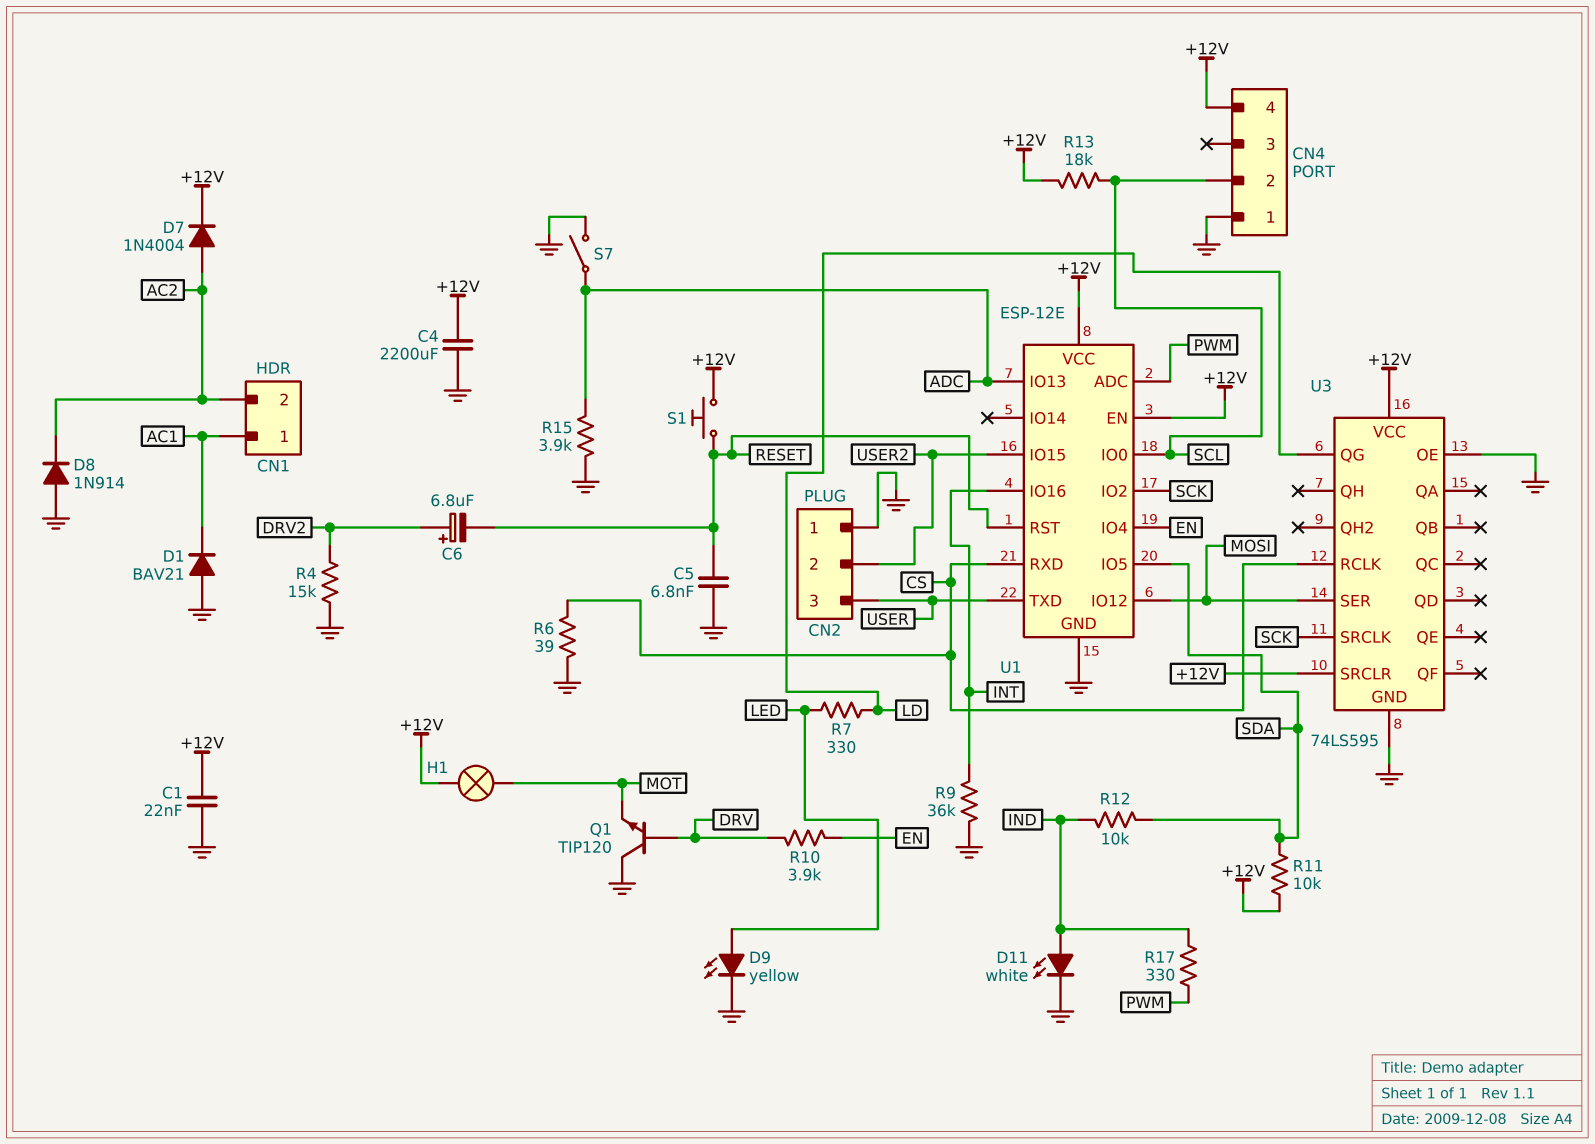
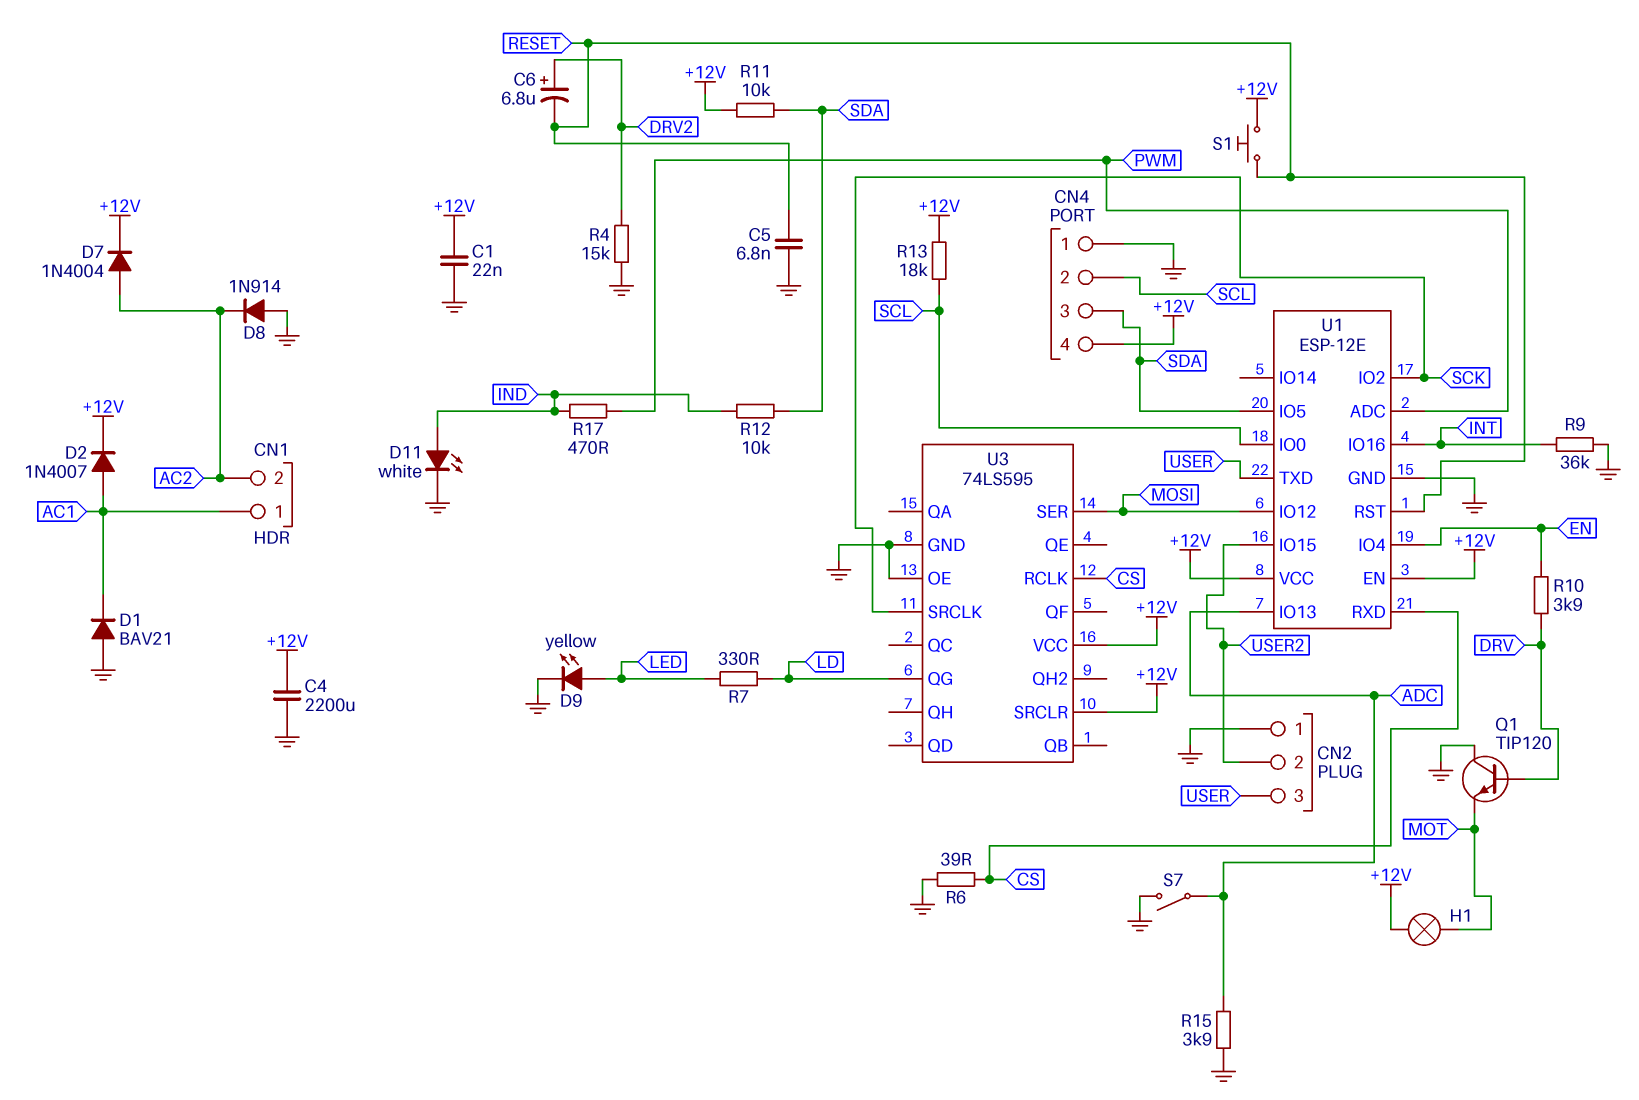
CN4 pin 3: none -> SDA
D2: none -> diode 1N4007 (A AC1, K +12V)
R17: 330 (IND, PWM) -> 470 (IND, PWM)

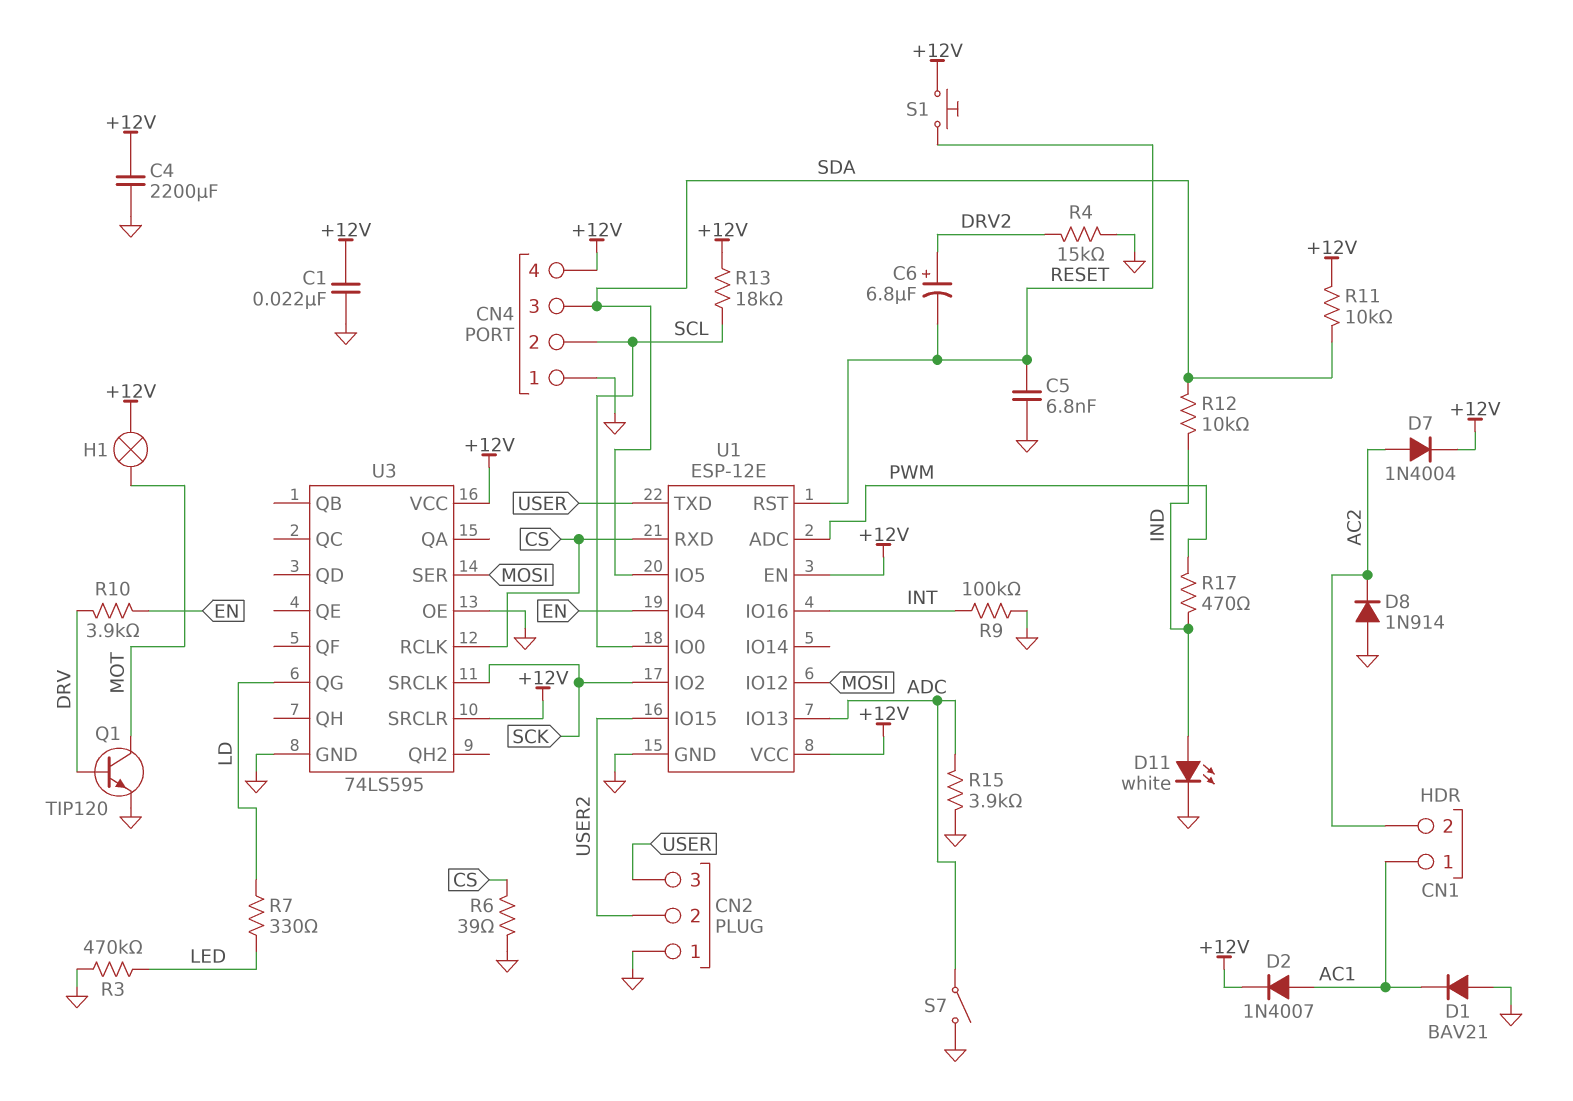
D9: LED yellow (A LED, K GND) -> none
Q1: NPN TIP120 (B DRV, C GND, E MOT) -> NPN TIP120 (B DRV, C MOT, E GND)
R3: none -> 470k (GND, LED)
R9: 36k (GND, INT) -> 100k (GND, INT)

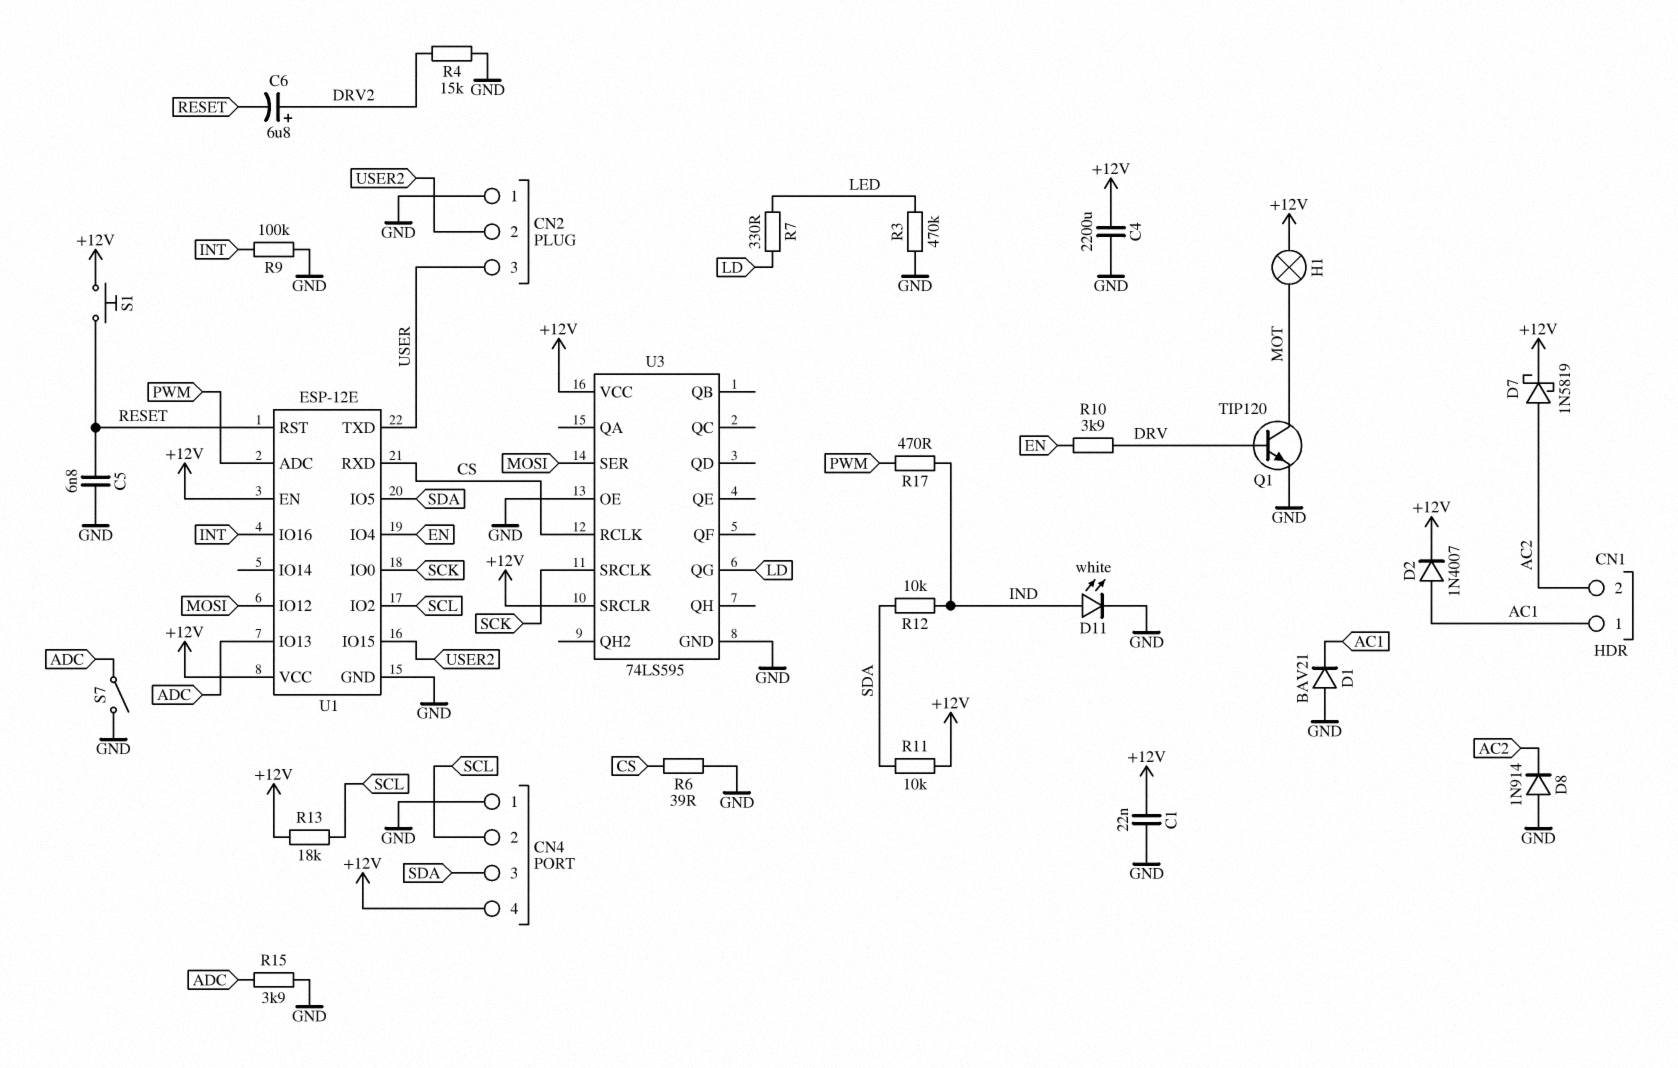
D7: diode 1N4004 (A AC2, K +12V) -> schottky 1N5819 (A AC2, K +12V)
U1 pin IO0: SCL -> SCK
U1 pin IO2: SCK -> SCL

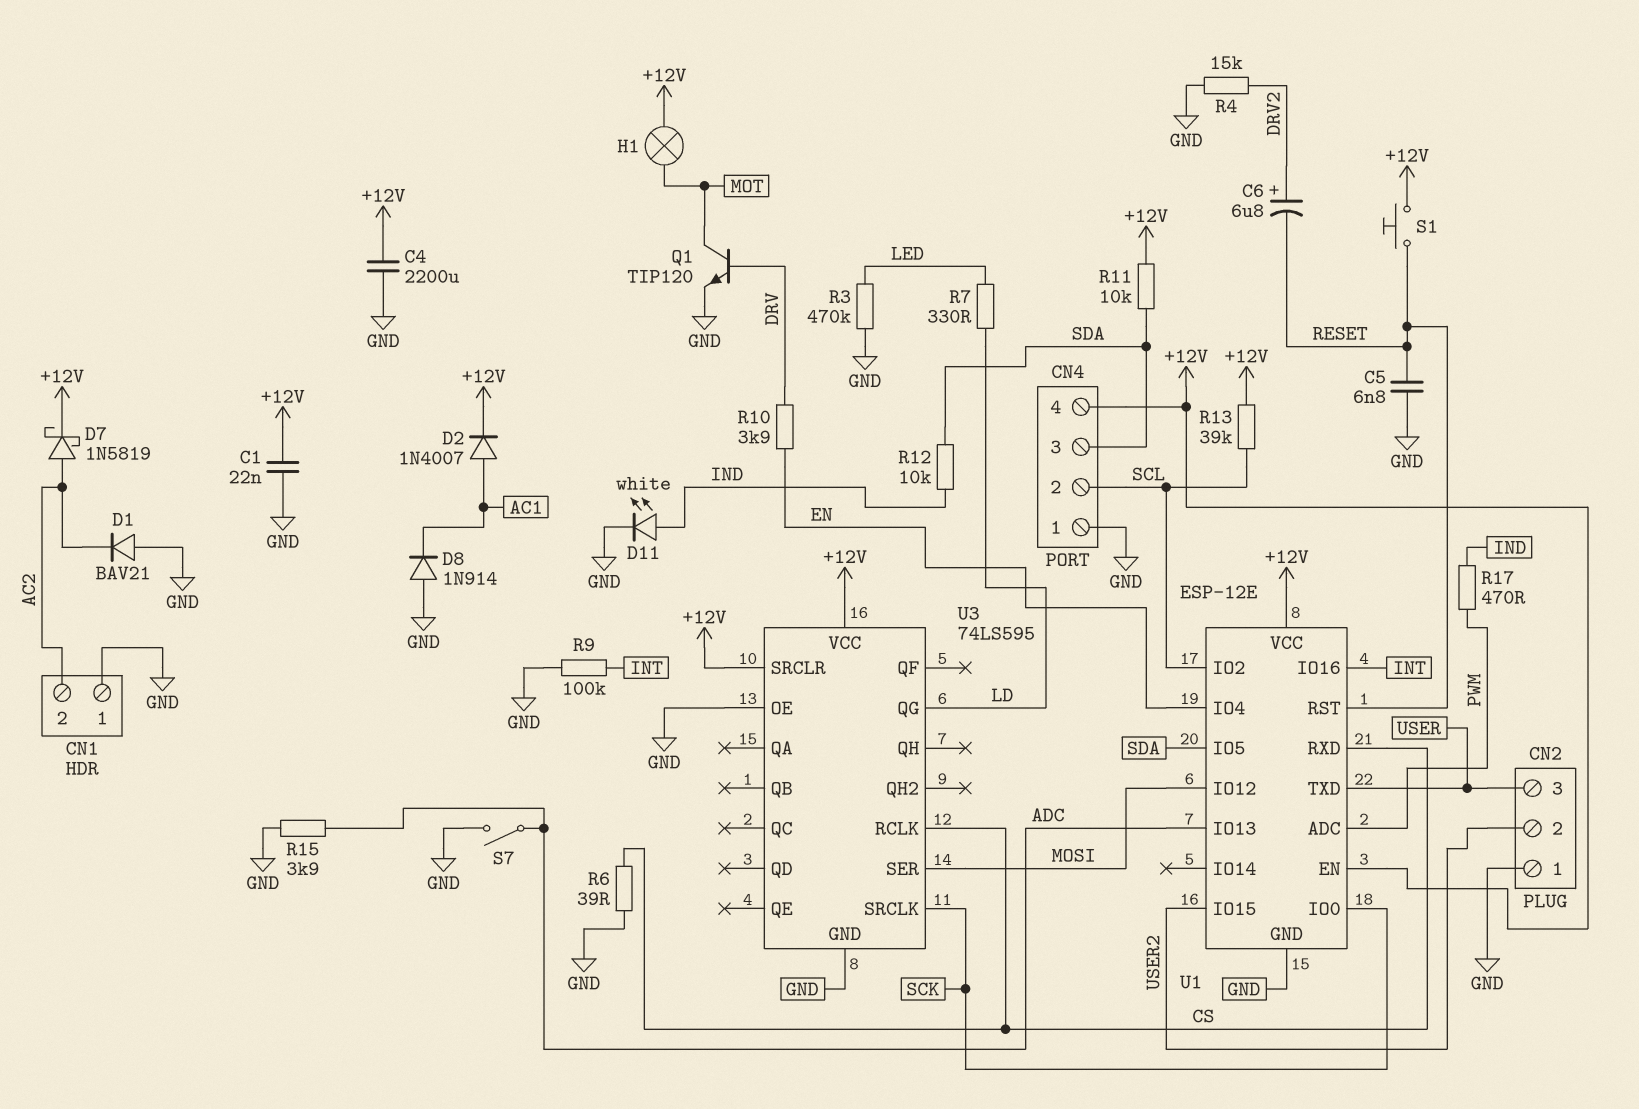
CN1 pin 1: AC1 -> GND
D1: diode BAV21 (A GND, K AC1) -> diode BAV21 (A GND, K AC2)
D8: diode 1N914 (A GND, K AC2) -> diode 1N914 (A GND, K AC1)
R13: 18k (+12V, SCL) -> 39k (+12V, SCL)

